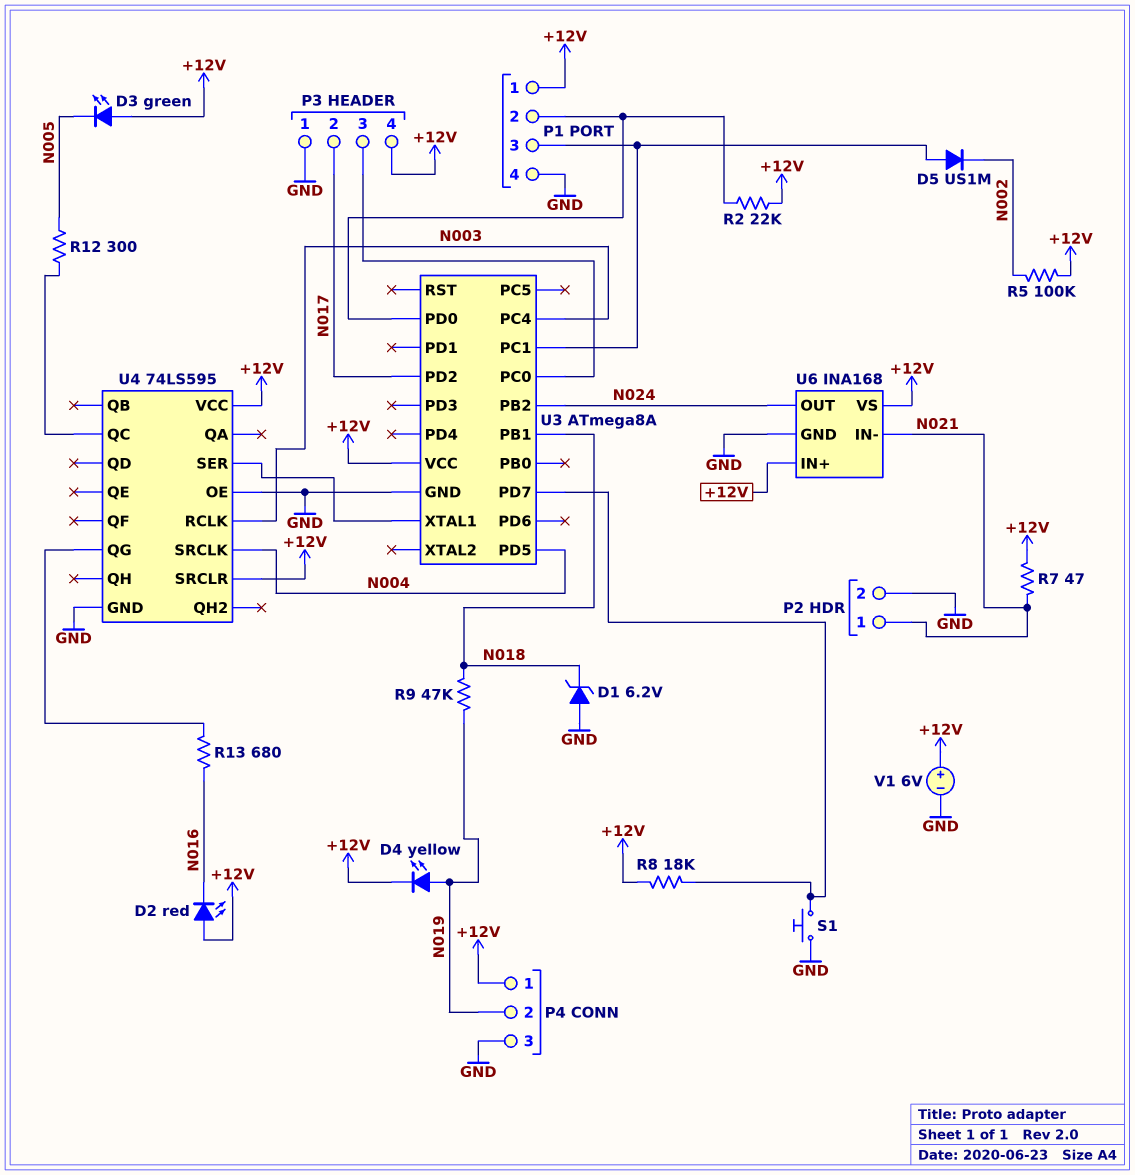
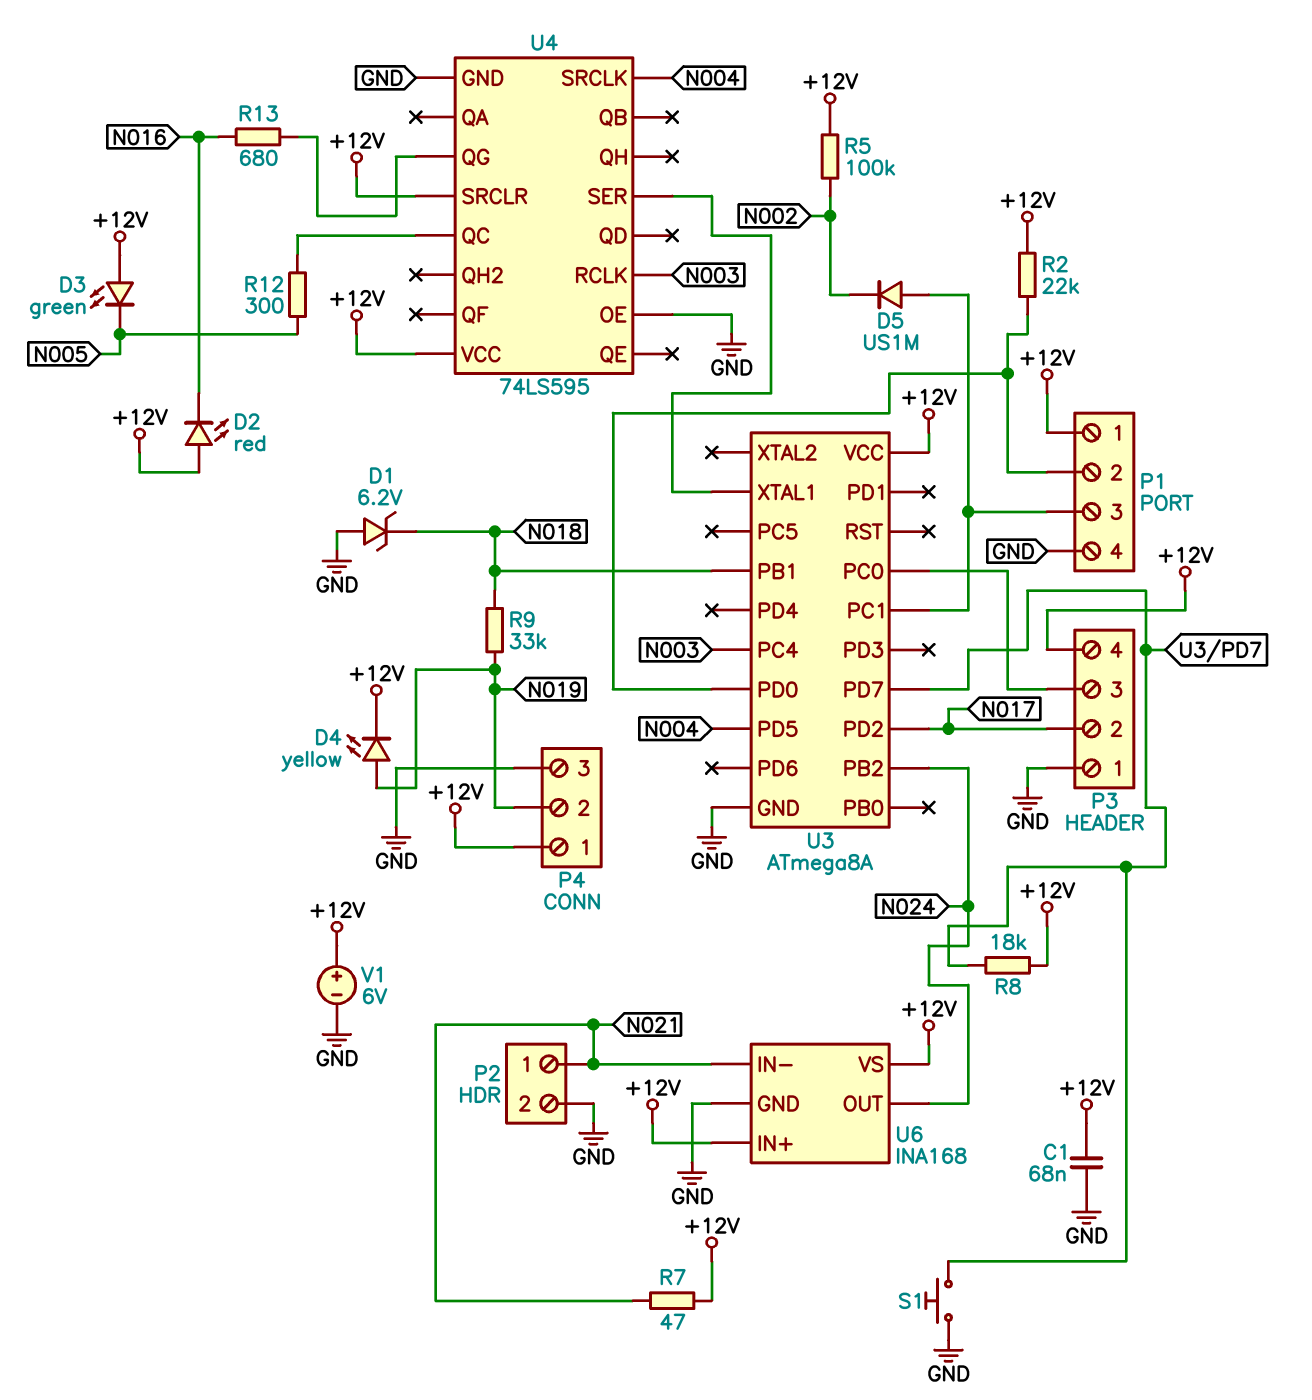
C1: none -> 68nF (+12V, GND)
R9: 47k (N018, N019) -> 33k (N018, N019)

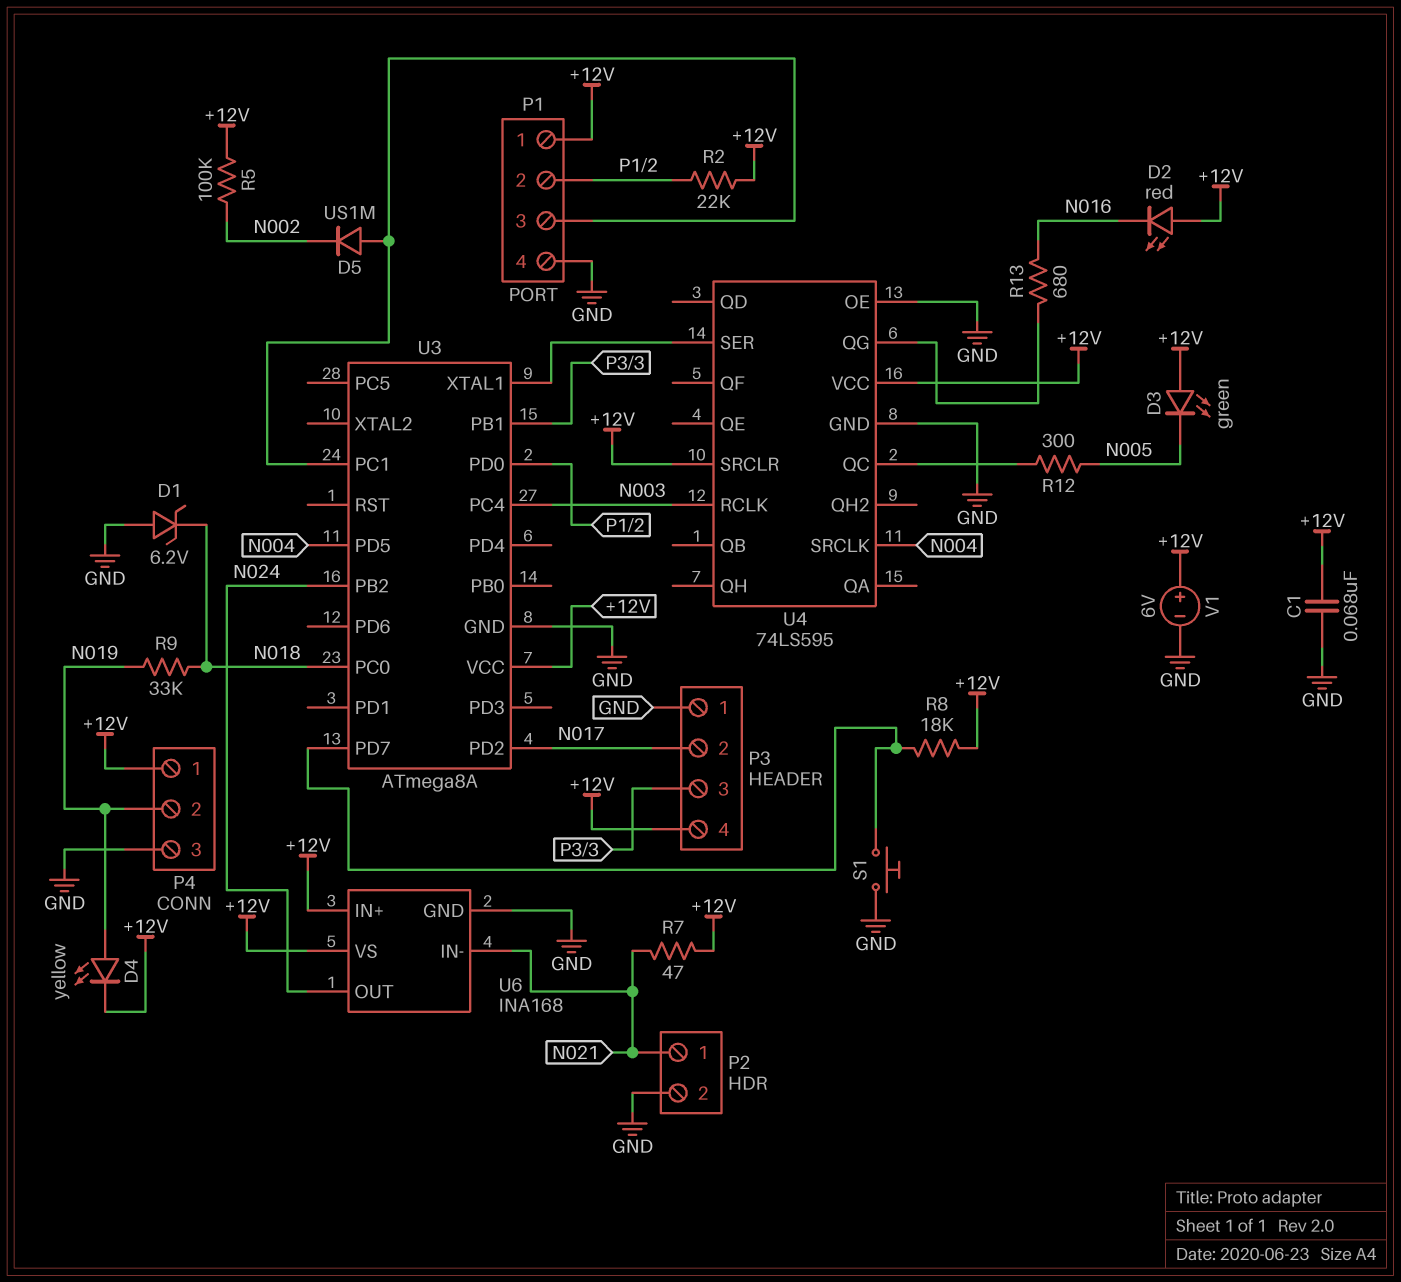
U3 pin PB1: N018 -> P3/3
U3 pin PC0: P3/3 -> N018

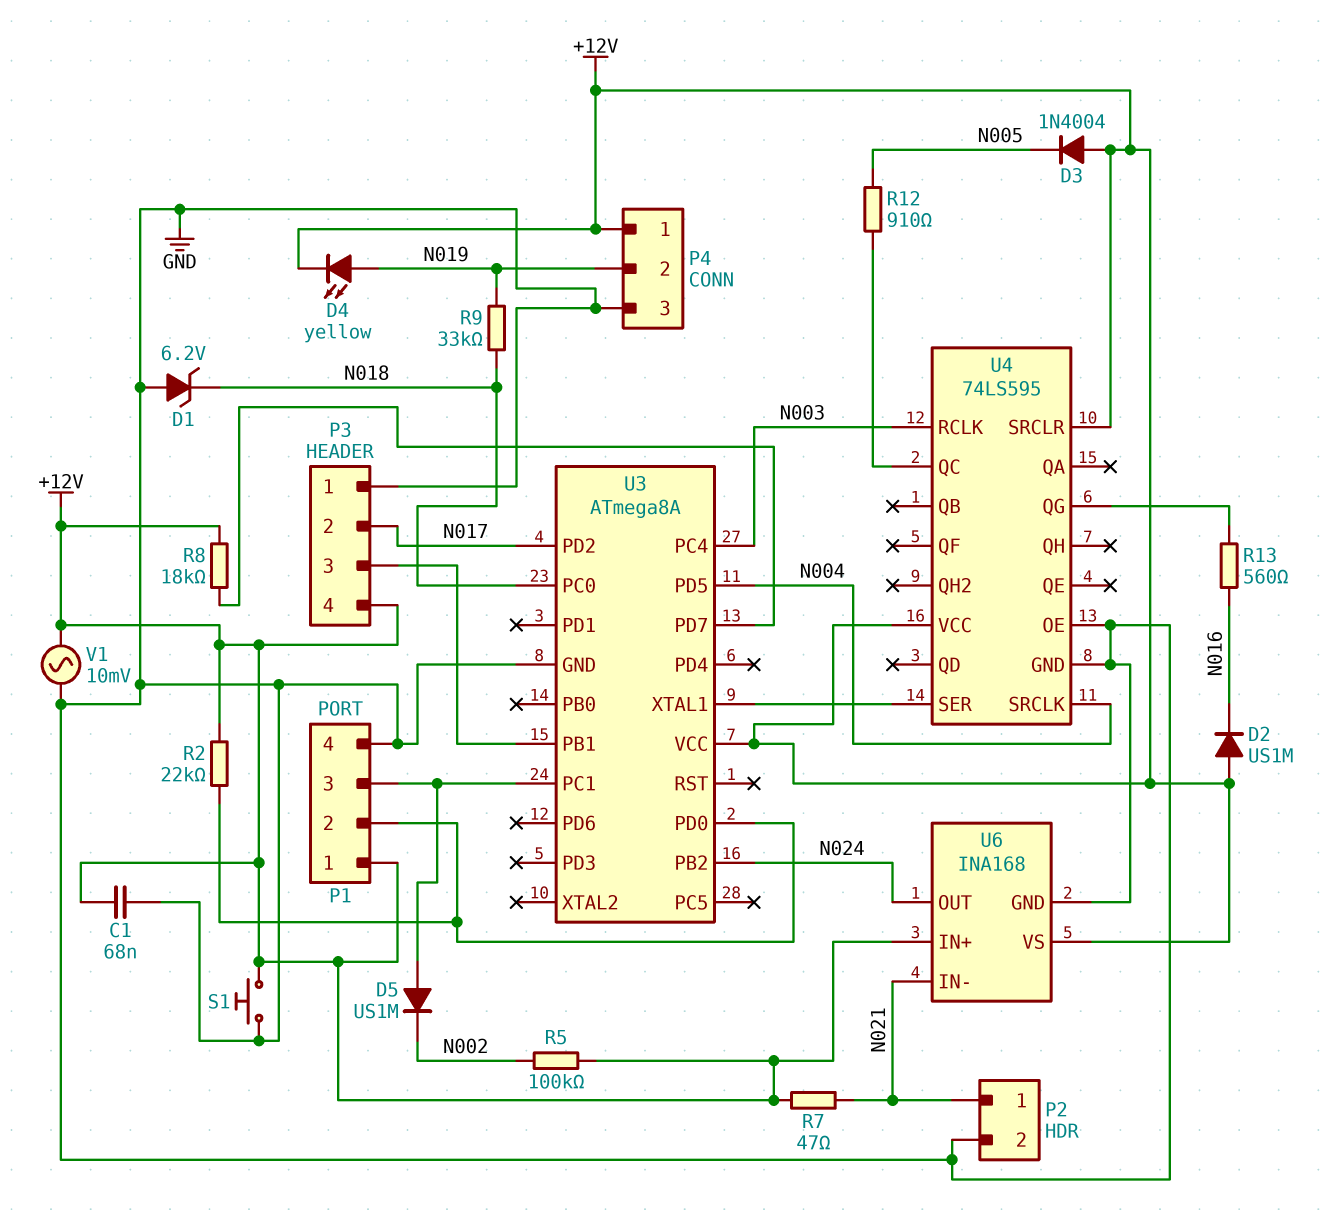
D2: LED red (A +12V, K N016) -> diode US1M (A +12V, K N016)
D3: LED green (A +12V, K N005) -> diode 1N4004 (A +12V, K N005)
R12: 300 (N005, U4/QC) -> 910 (N005, U4/QC)
R13: 680 (N016, U4/QG) -> 560 (N016, U4/QG)
S1: button (GND, U3/PD7) -> button (+12V, GND)
V1: 6V (plus +12V, minus GND) -> AC 10mV (+12V, GND)

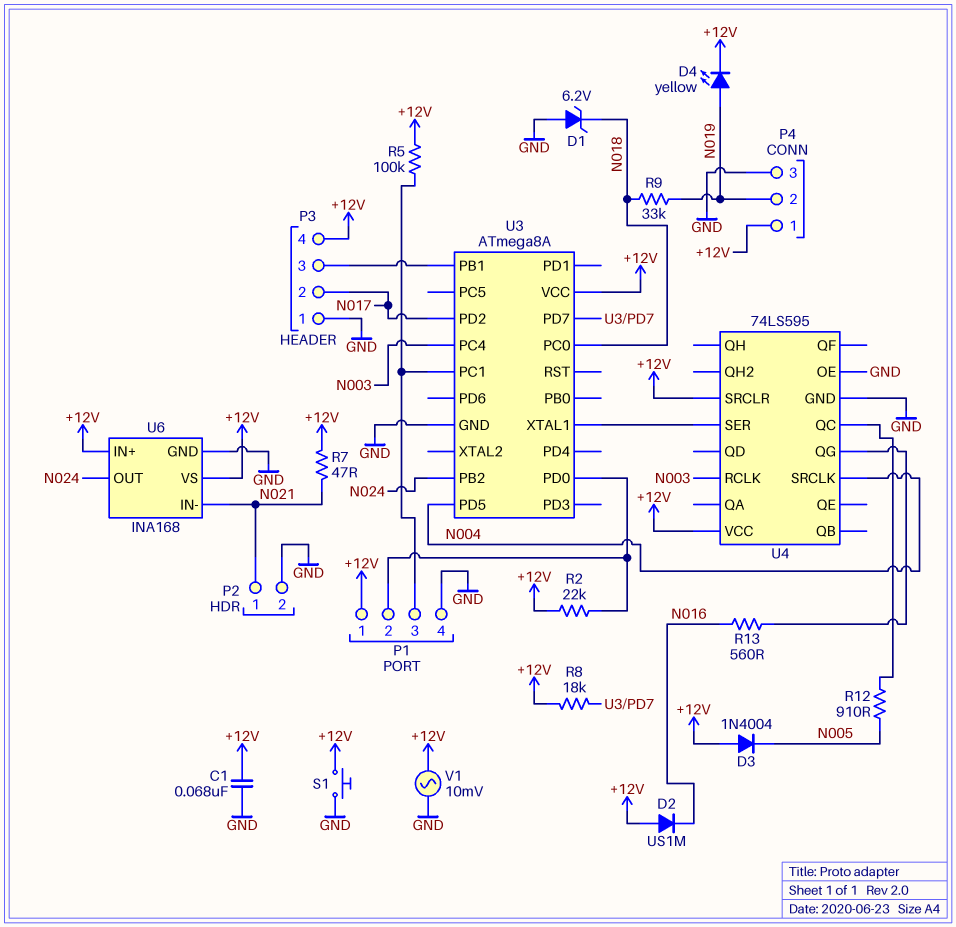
D5: diode US1M (A P1/3, K N002) -> none
R5: 100k (+12V, N002) -> 100k (+12V, P1/3)

